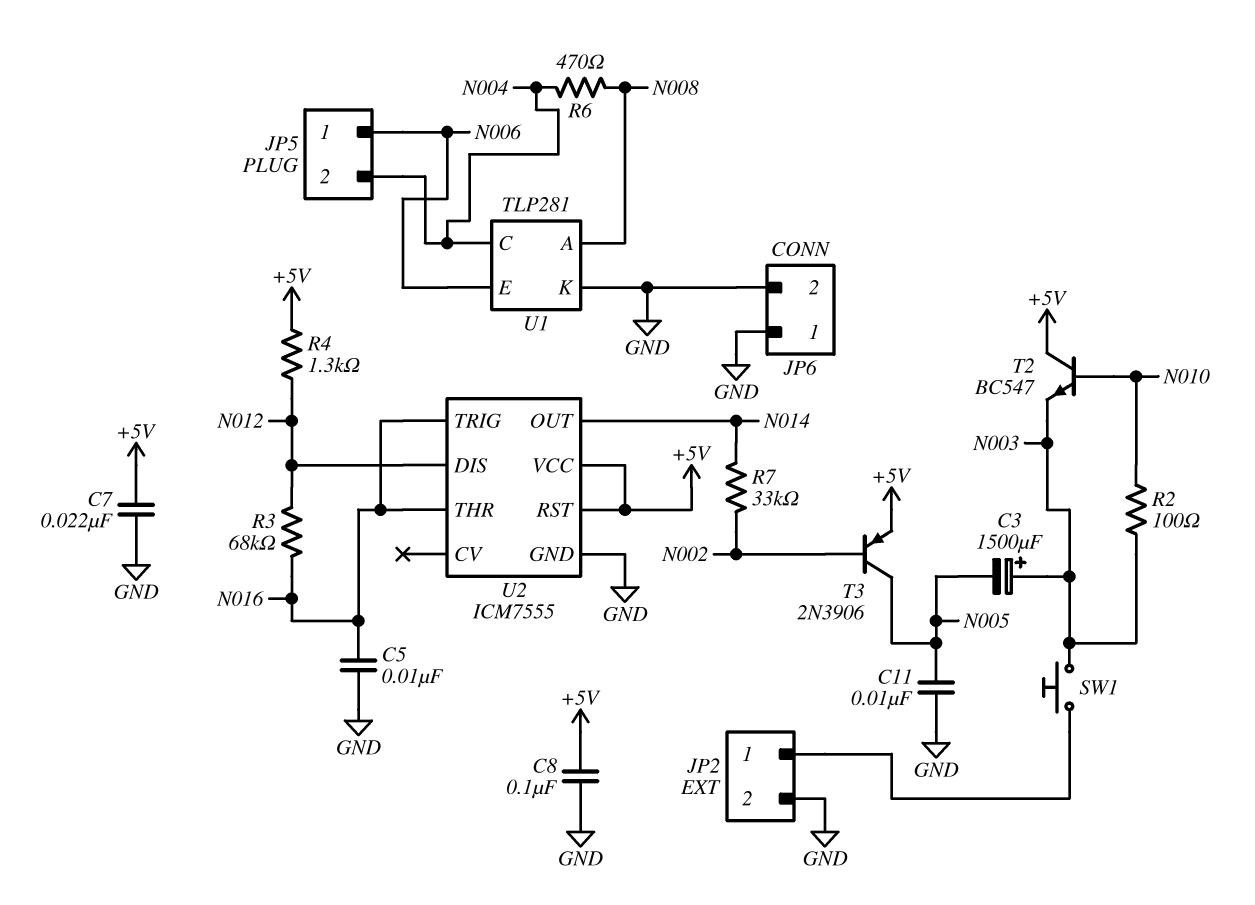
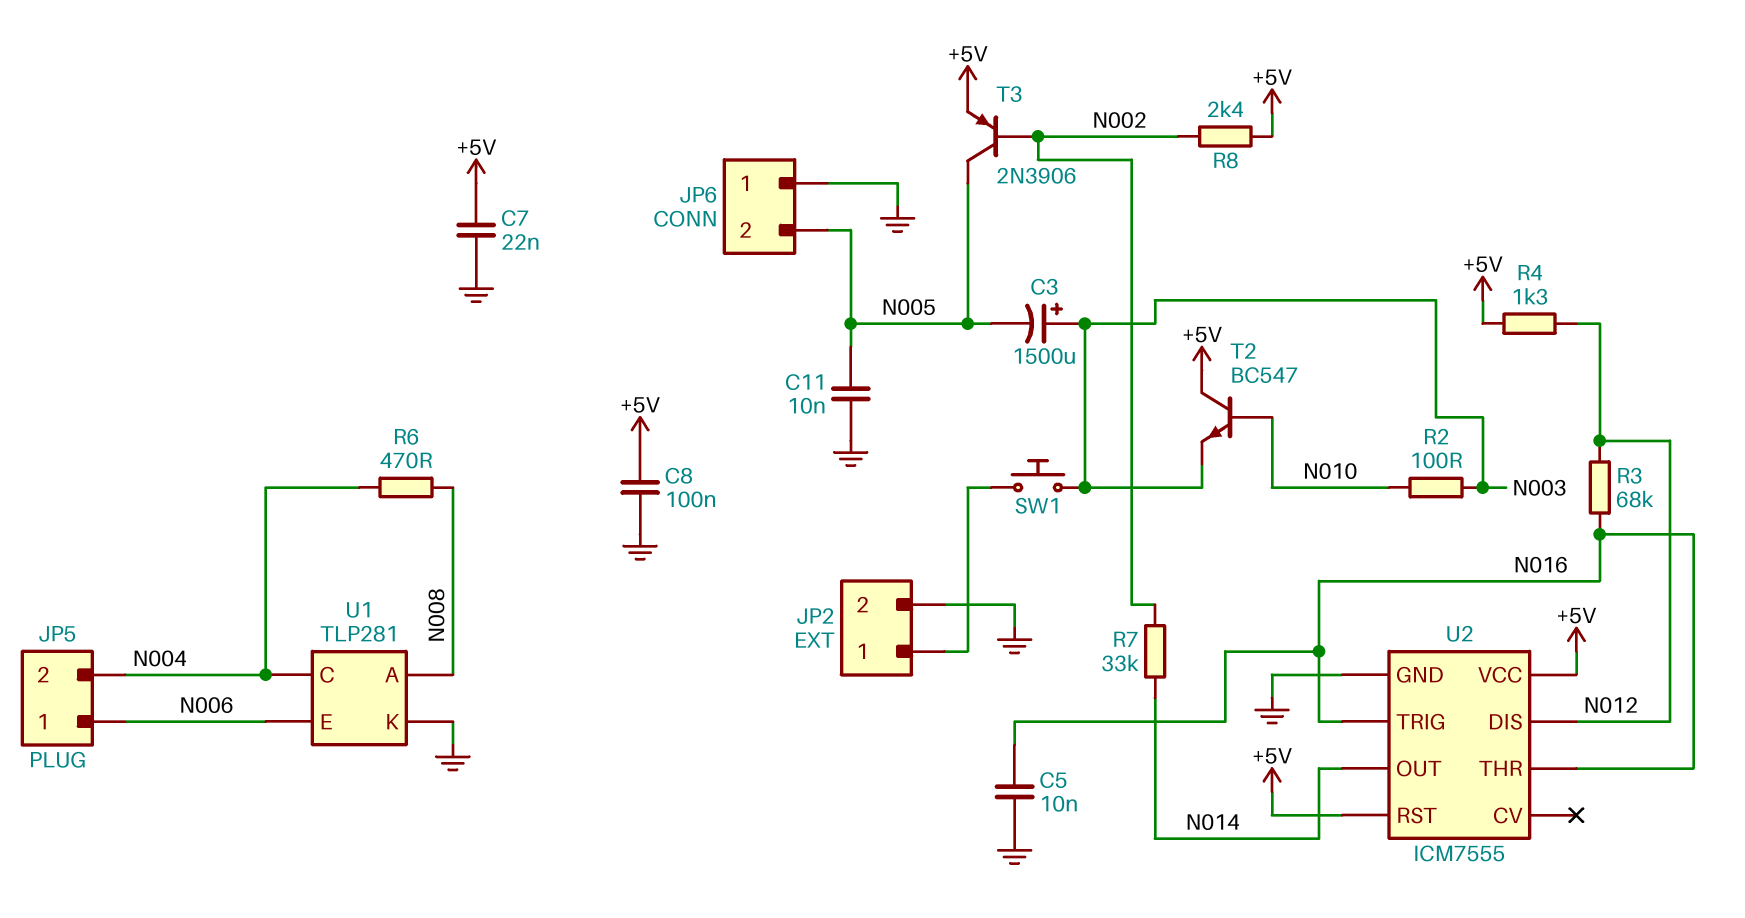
JP6 pin 2: GND -> N005
R8: none -> 2.4k (+5V, N002)

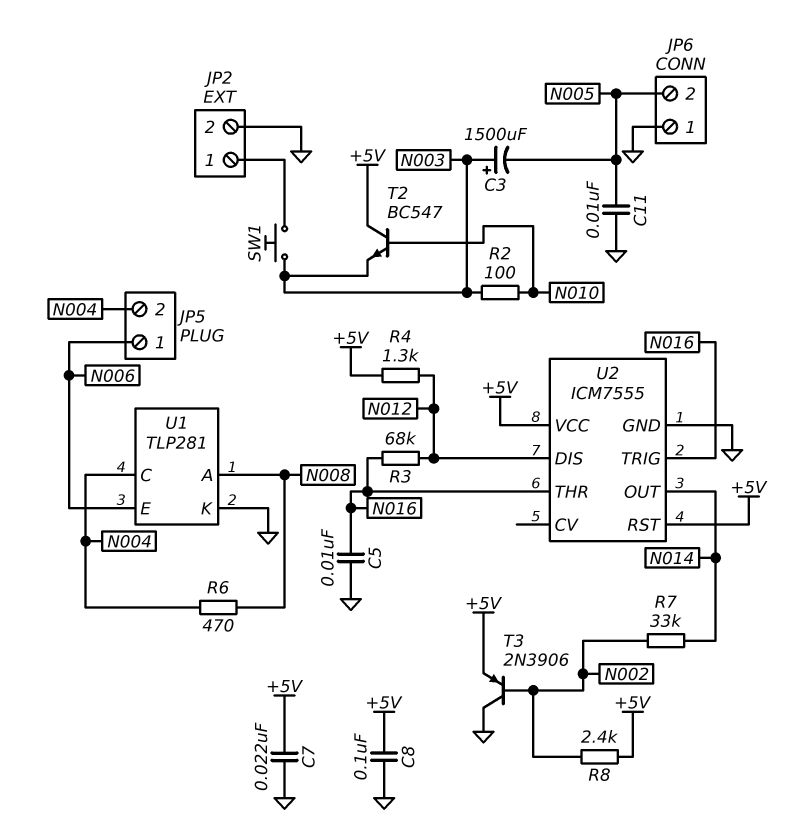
T3: PNP 2N3906 (B N002, C N005, E +5V) -> PNP 2N3906 (B N002, C GND, E +5V)

